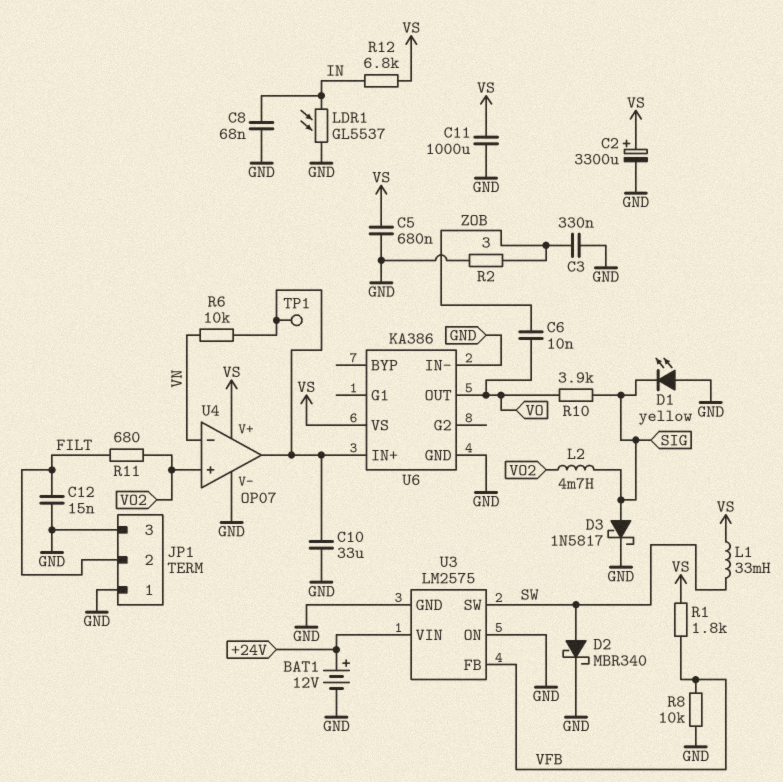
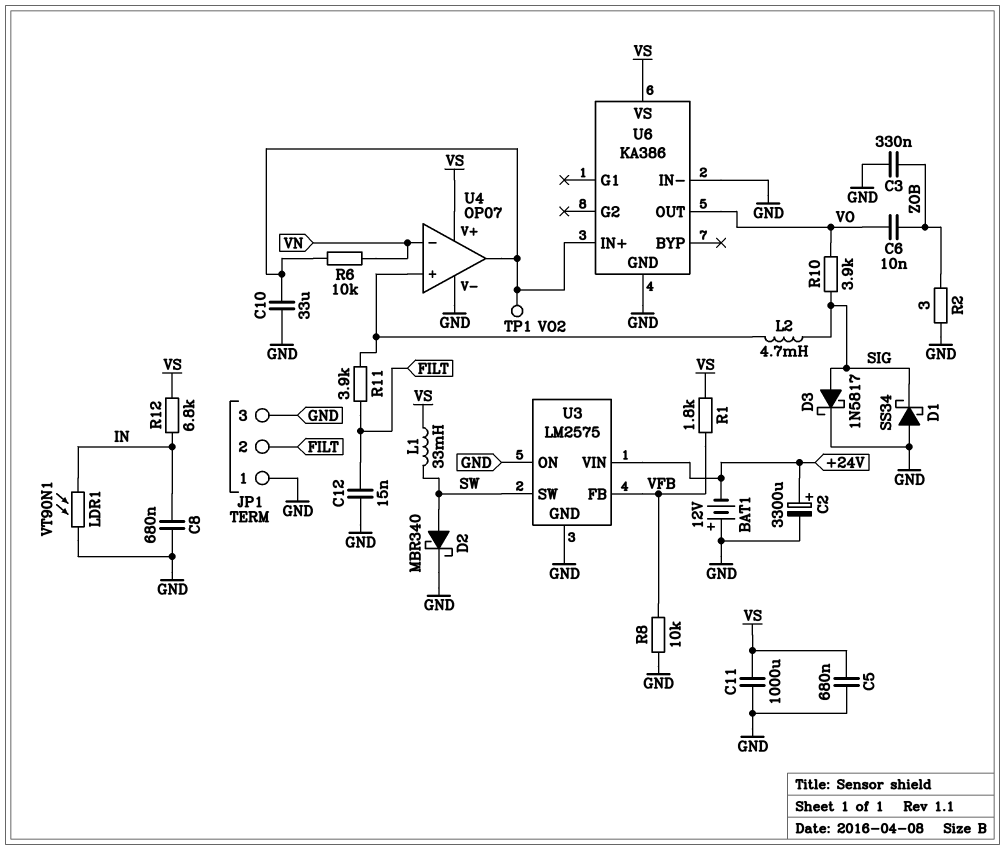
BAT1: 12V (plus +24V, minus GND) -> 12V (plus GND, minus +24V)
C2: 3300uF (plus VS, minus GND) -> 3300uF (plus +24V, minus GND)
C8: 68nF (GND, IN) -> 680nF (GND, IN)
D1: LED yellow (A GND, K SIG) -> schottky SS34 (A GND, K SIG)
LDR1: GL5537 (GND, IN) -> VT90N1 (GND, IN)
R11: 680 (FILT, VO2) -> 3.9k (FILT, VO2)

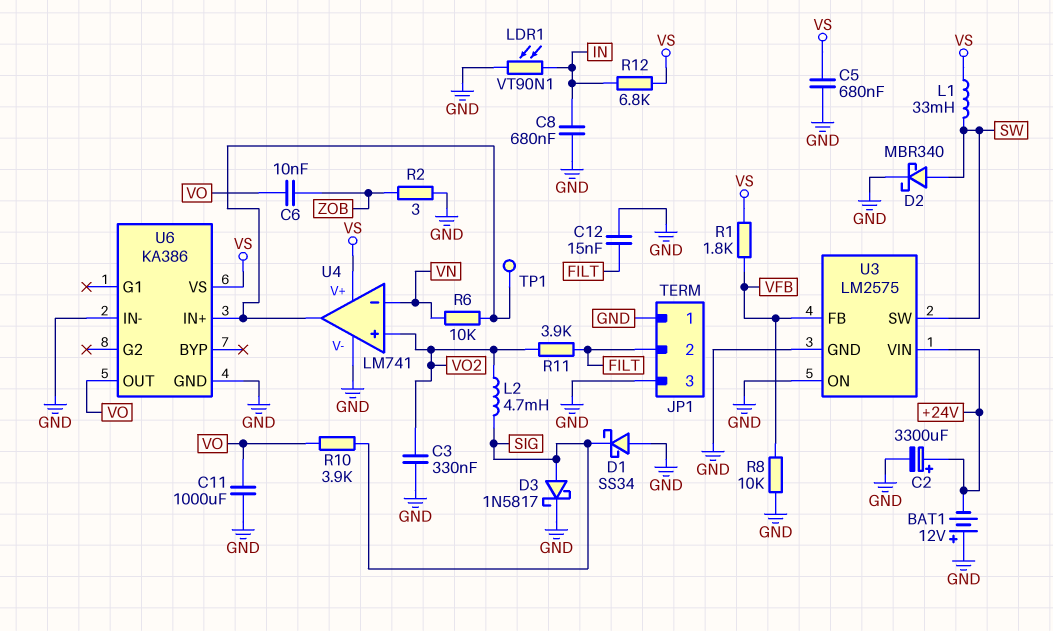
C3: 330nF (GND, ZOB) -> 330nF (GND, VO2)
C10: 33uF (GND, U4/out) -> none
C11: 1000uF (GND, VS) -> 1000uF (GND, VO)
U4: OP07 -> LM741

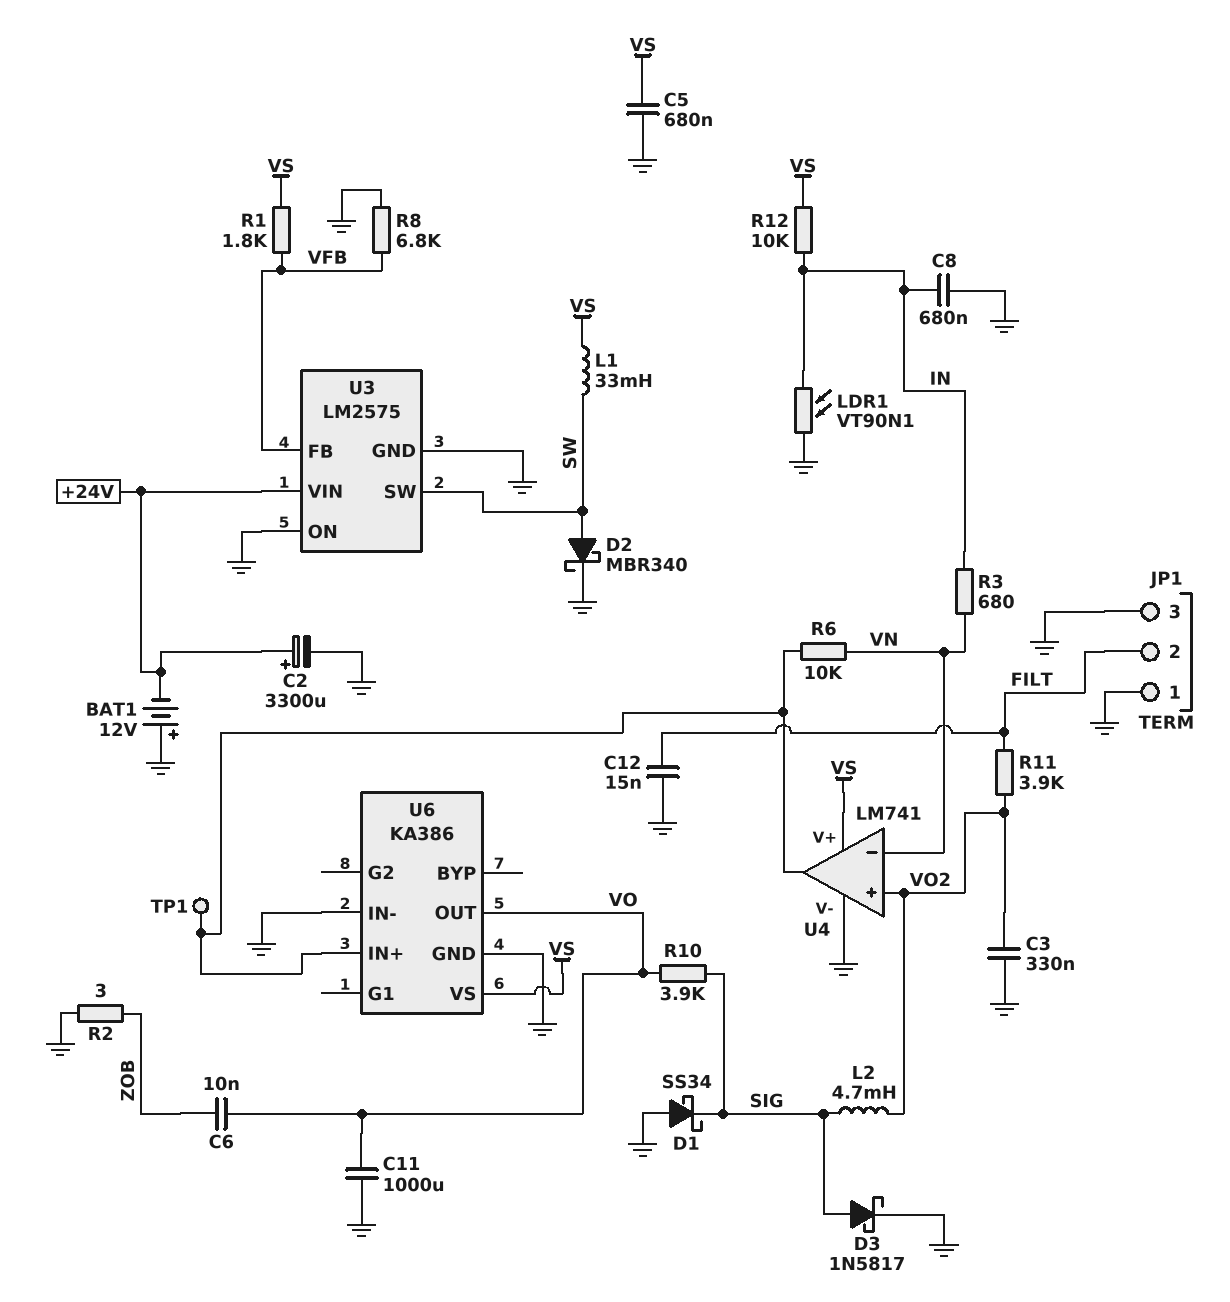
R3: none -> 680 (IN, VN)
R8: 10k (GND, VFB) -> 6.8k (GND, VFB)
R12: 6.8k (IN, VS) -> 10k (IN, VS)

